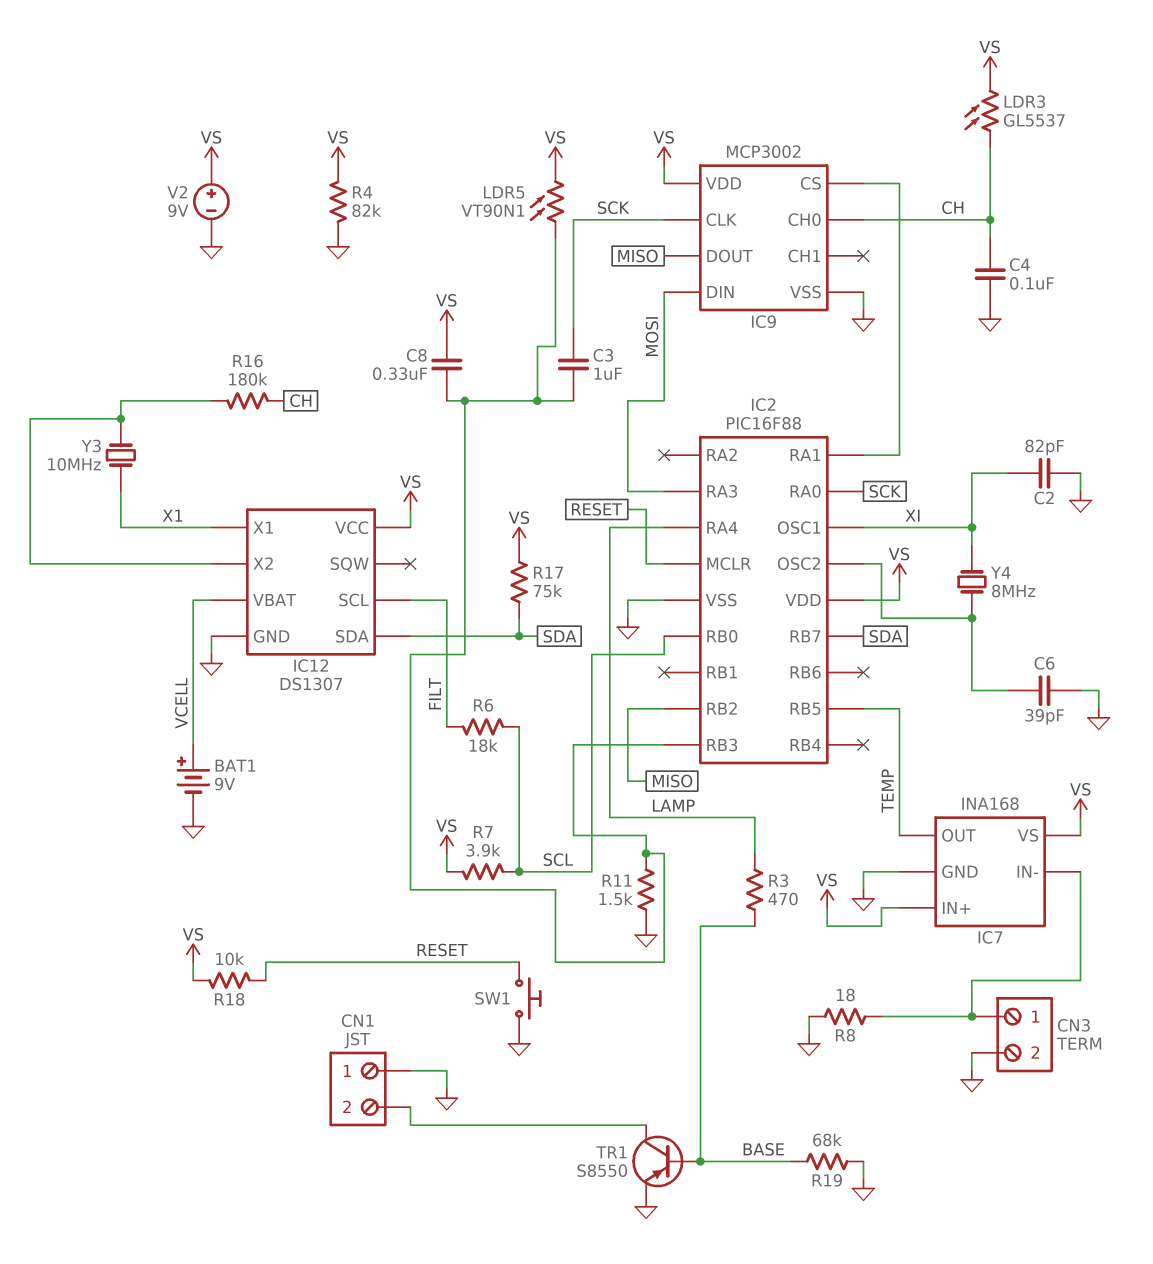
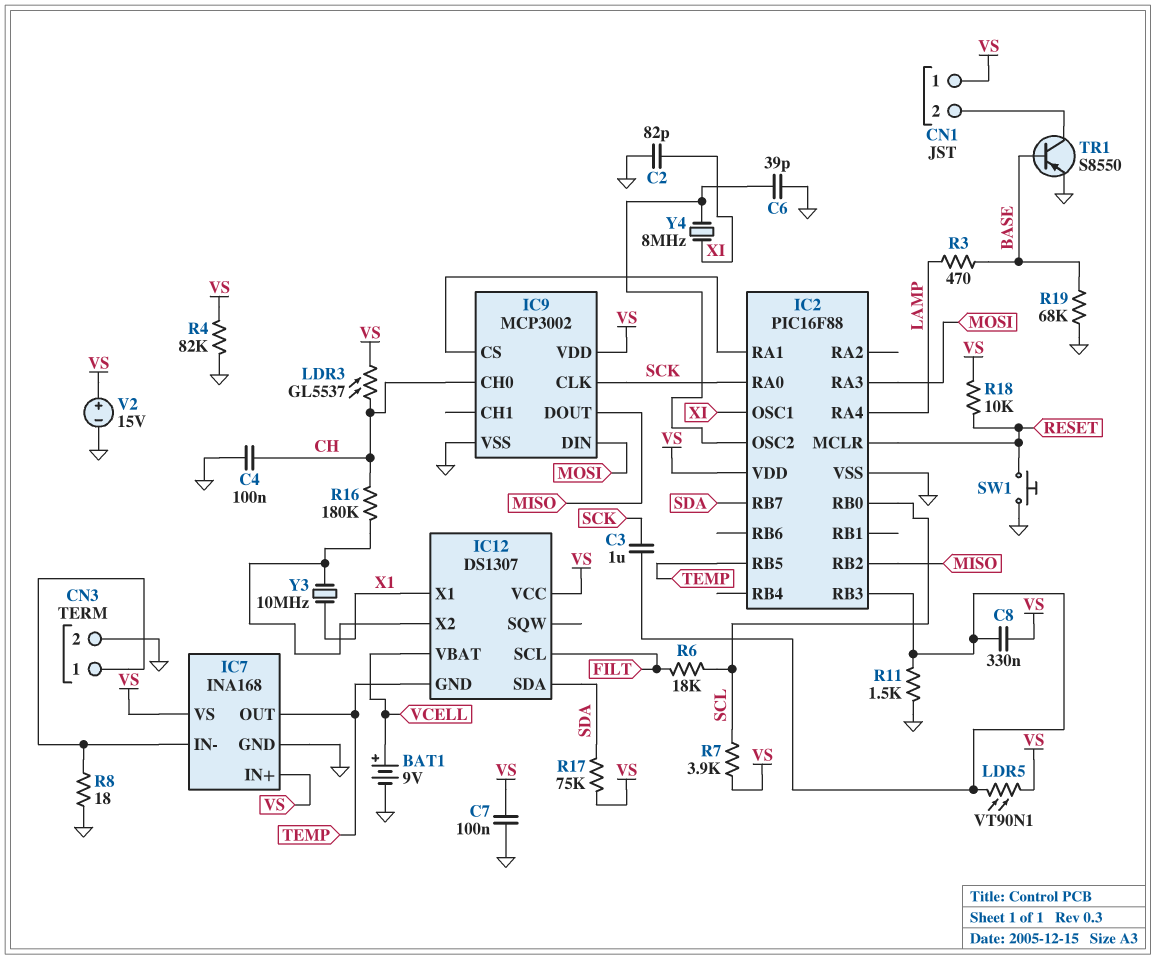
C7: none -> 100nF (GND, VS)
CN1 pin 1: GND -> VS
IC12 pin GND: GND -> TEMP
V2: 9V (plus VS, minus GND) -> 15V (plus VS, minus GND)

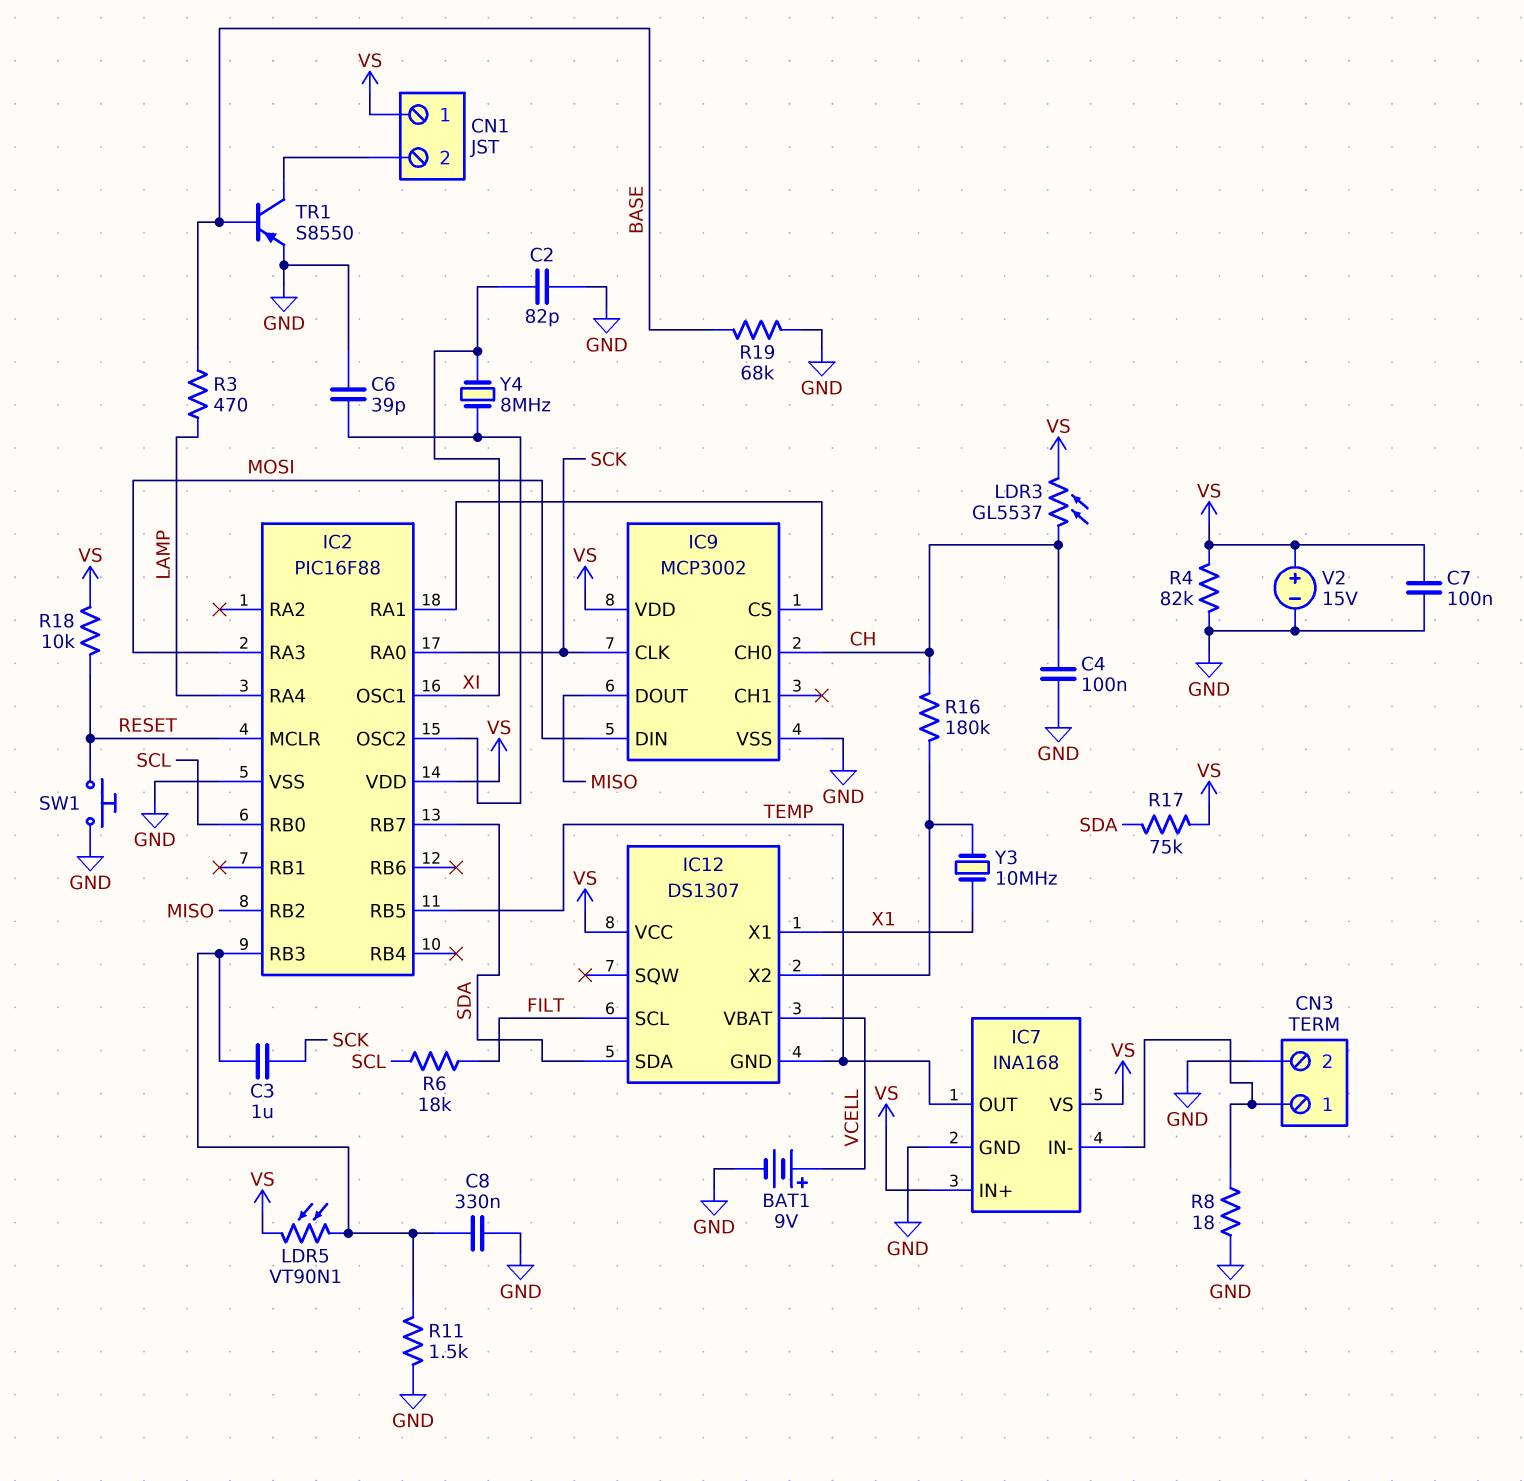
C8: 330nF (IC2/RB3, VS) -> 330nF (GND, IC2/RB3)
R7: 3.9k (SCL, VS) -> none

